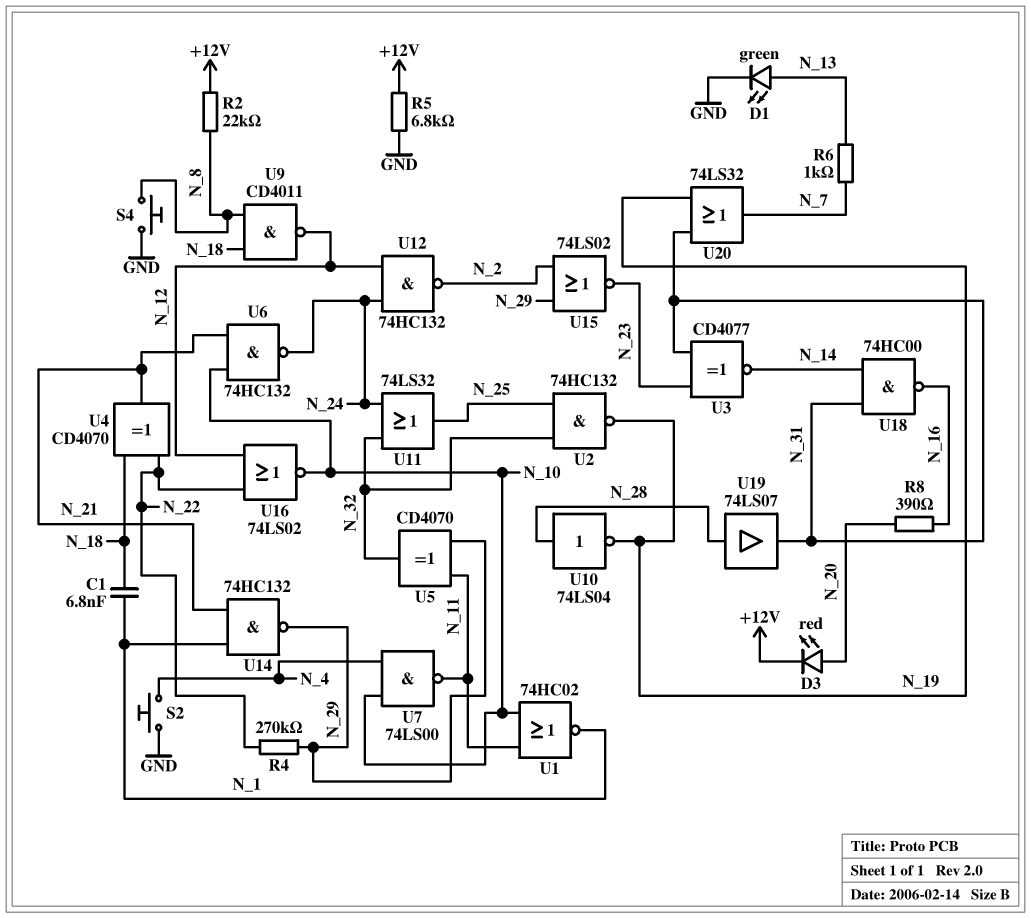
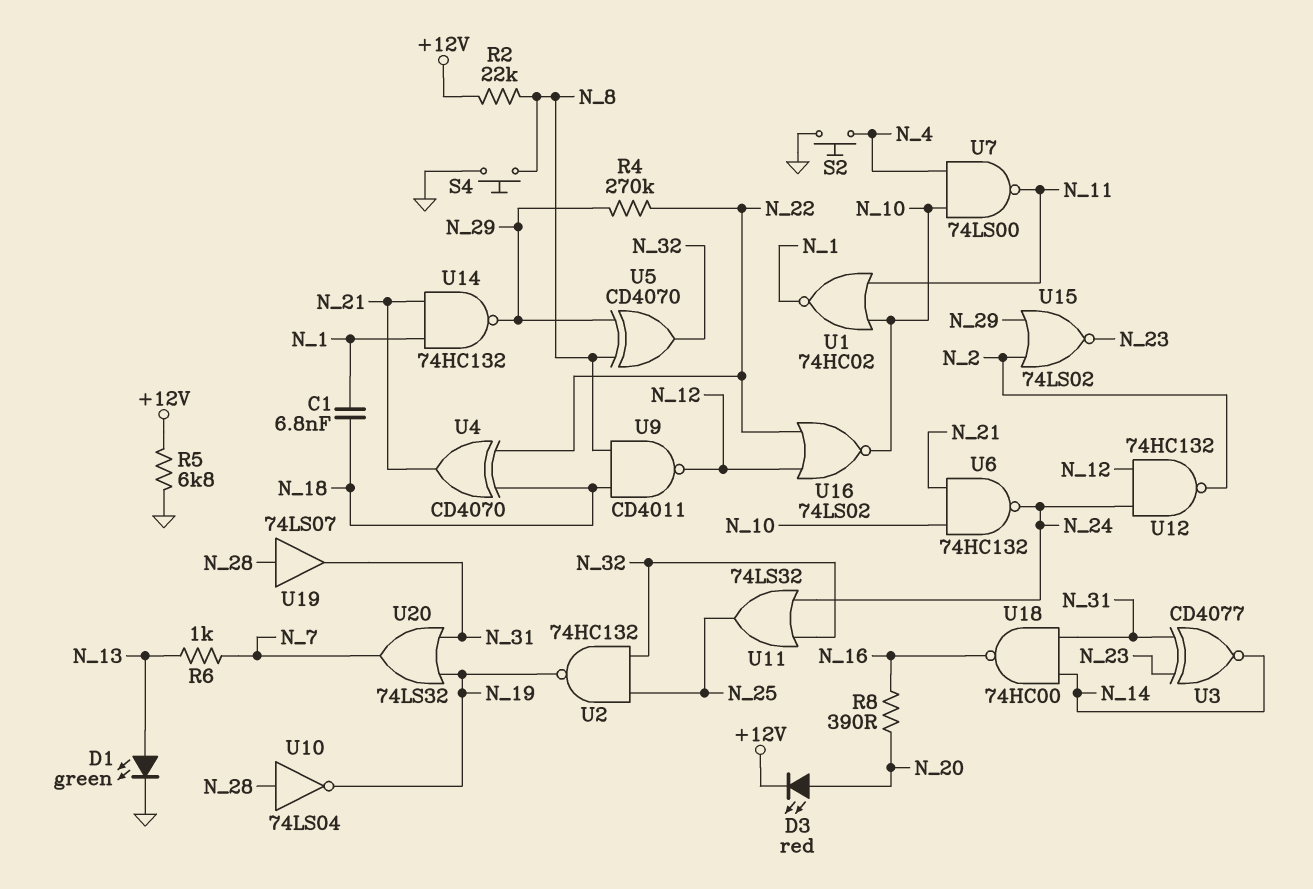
U5: XOR CD4070 (in N_11, in N_29, out N_32) -> XOR CD4070 (in N_8, in N_29, out N_32)

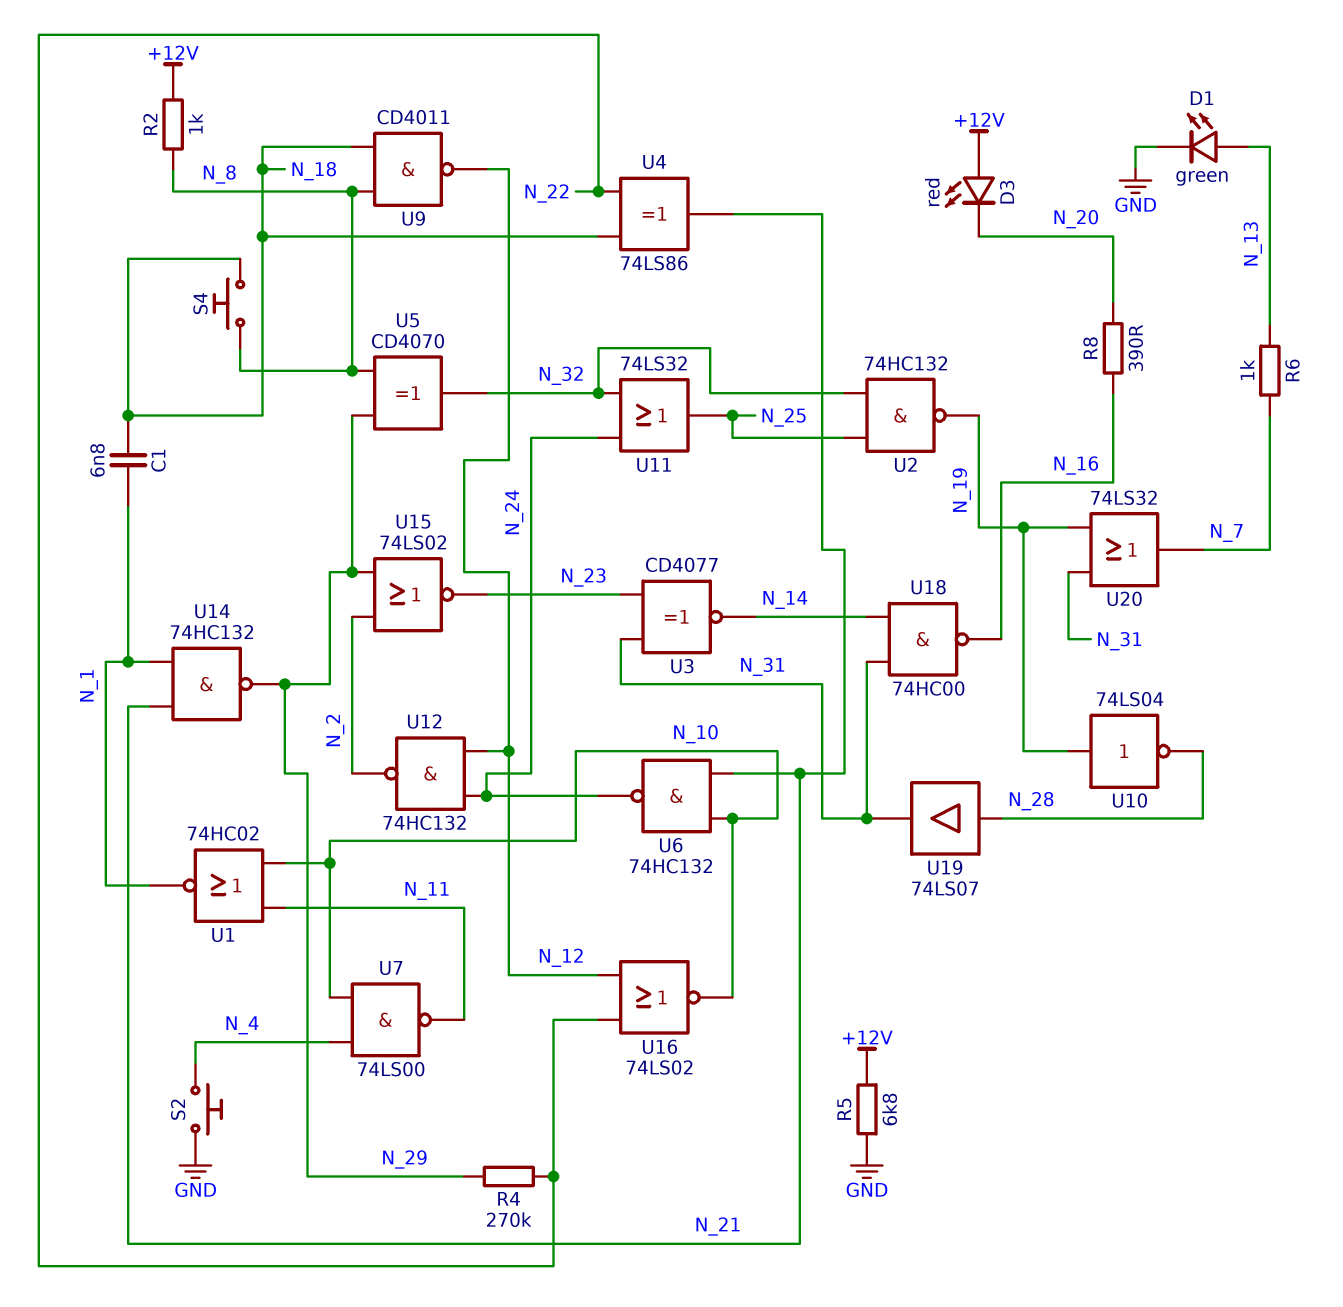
D3: LED red (A N_20, K +12V) -> LED red (A +12V, K N_20)
R2: 22k (+12V, N_8) -> 1k (+12V, N_8)
S4: button (GND, N_8) -> button (N_8, N_18)
U4: XOR CD4070 (in N_18, in N_22, out N_21) -> XOR 74LS86 (in N_18, in N_22, out N_21)
U10: NOT 74LS04 (in N_28, out N_19) -> NOT 74LS04 (in N_19, out N_28)

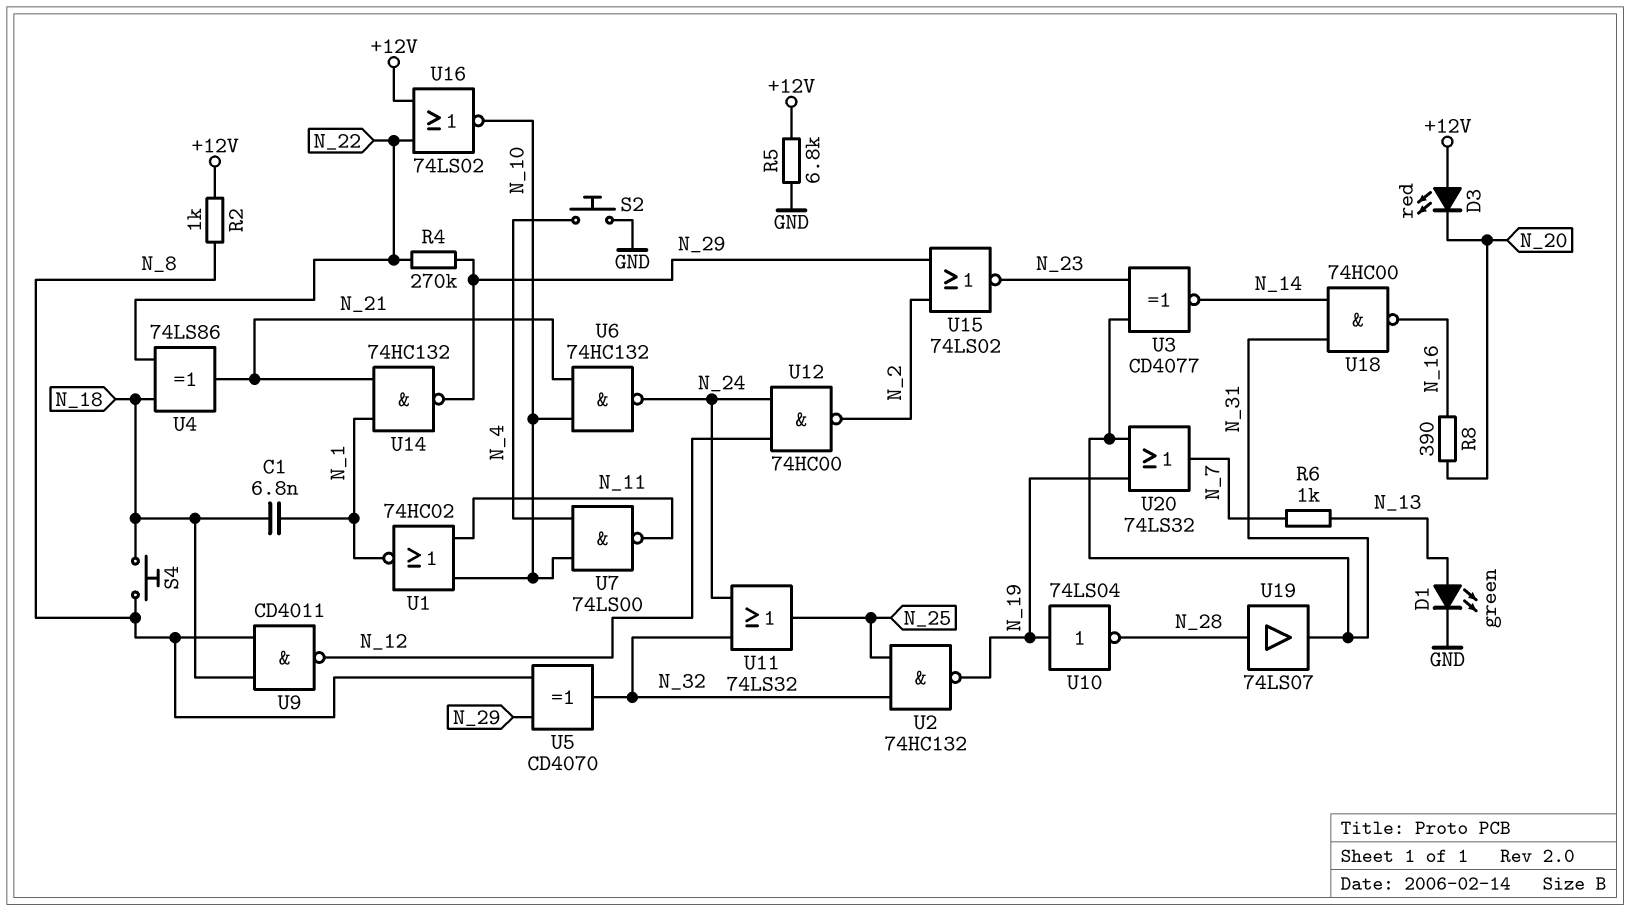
U12: NAND 74HC132 (in N_12, in N_24, out N_2) -> NAND 74HC00 (in N_12, in N_24, out N_2)
U16: NOR 74LS02 (in N_12, in N_22, out N_10) -> NOR 74LS02 (in +12V, in N_22, out N_10)

